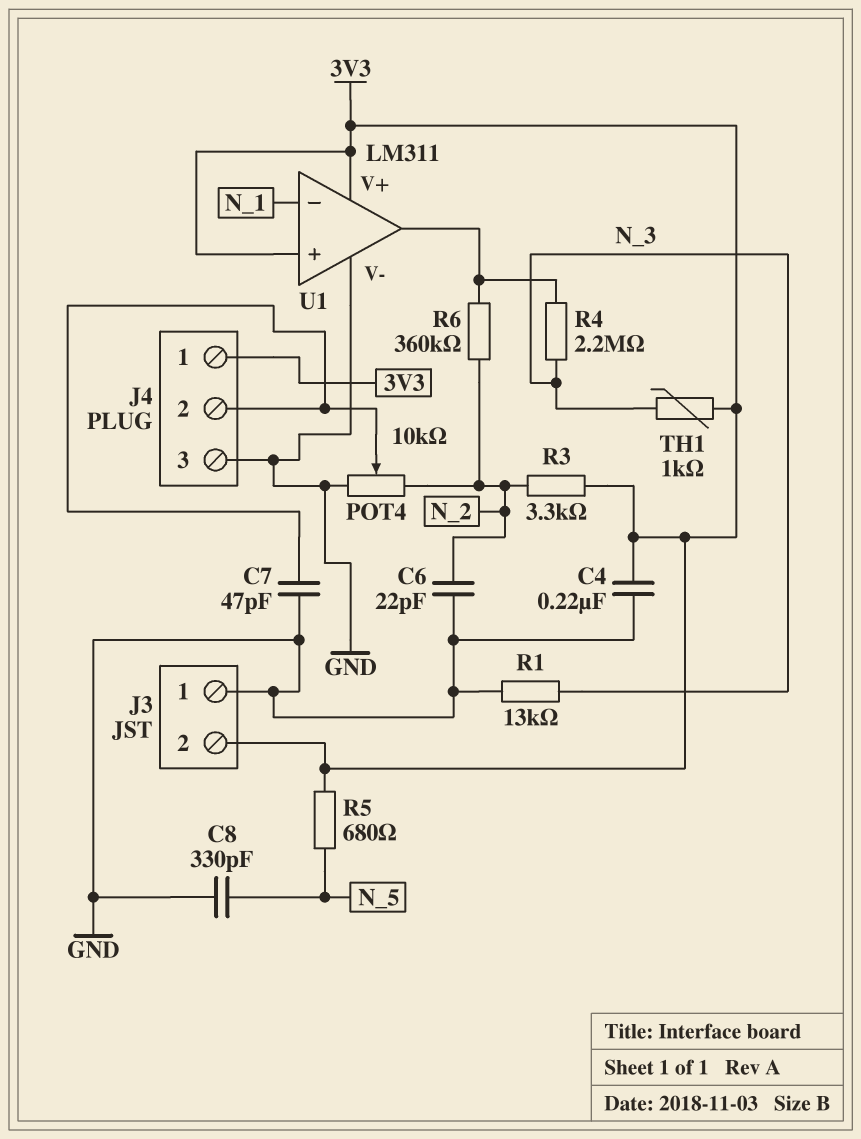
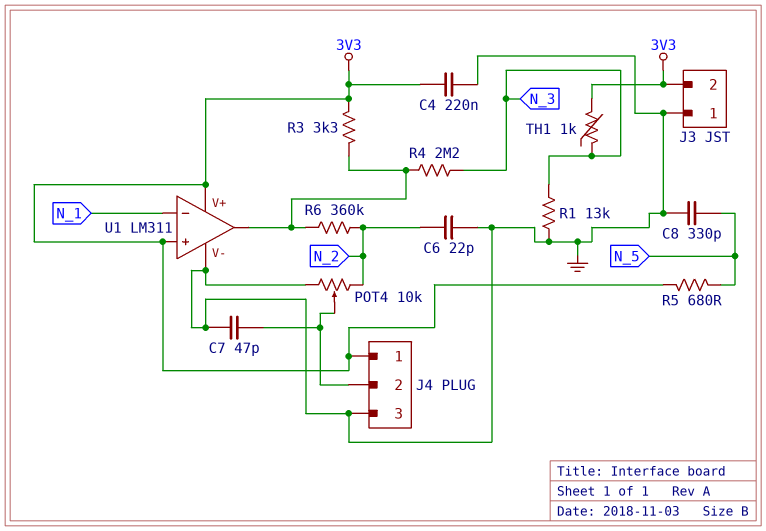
R3: 3.3k (3V3, N_2) -> 3.3k (3V3, U1/out)

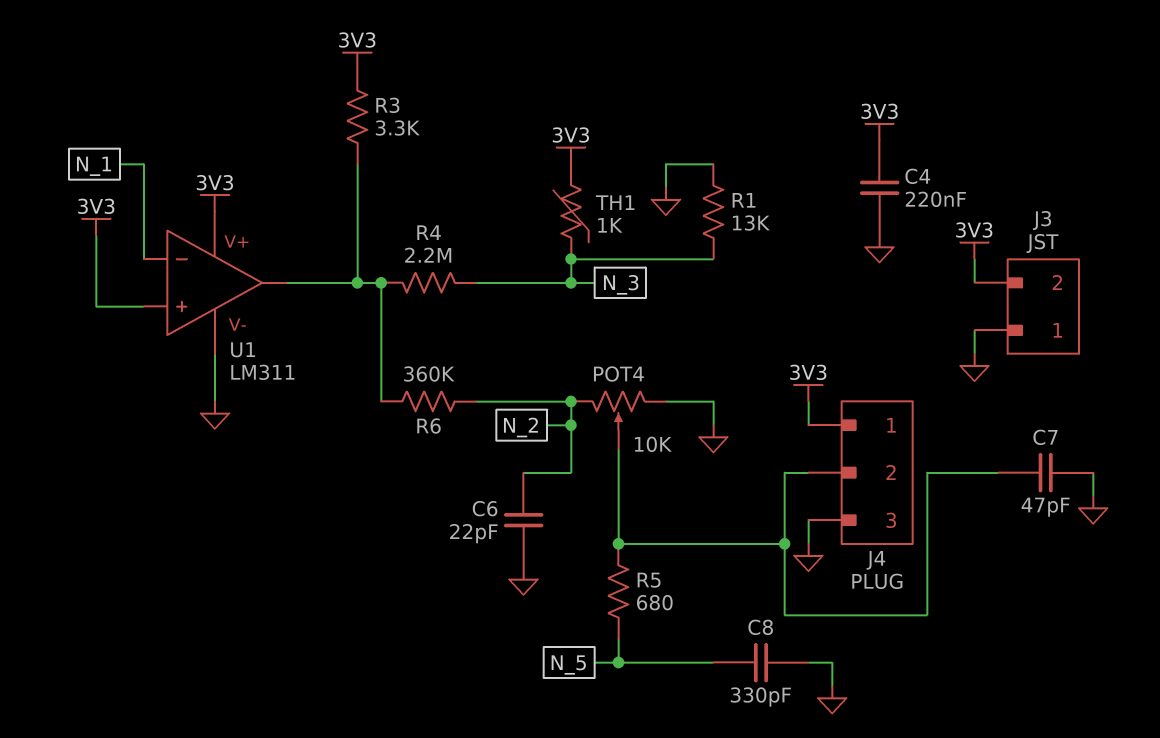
R5: 680 (3V3, N_5) -> 680 (J4/2, N_5)

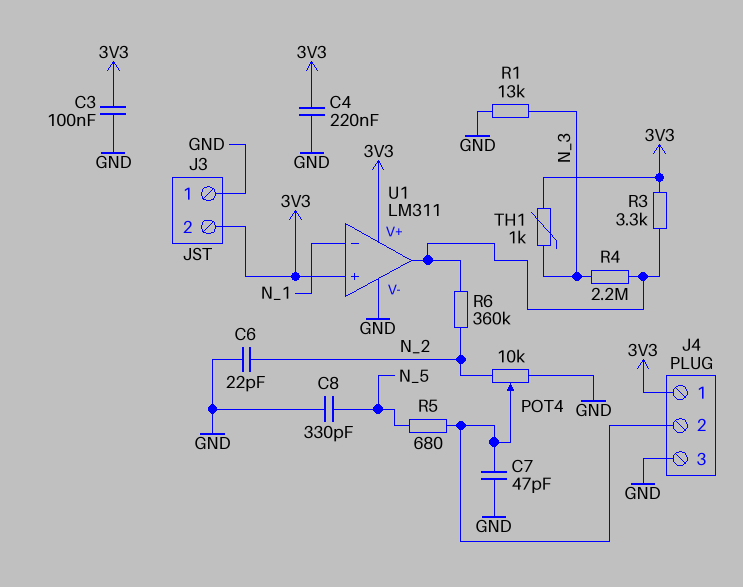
C3: none -> 100nF (3V3, GND)

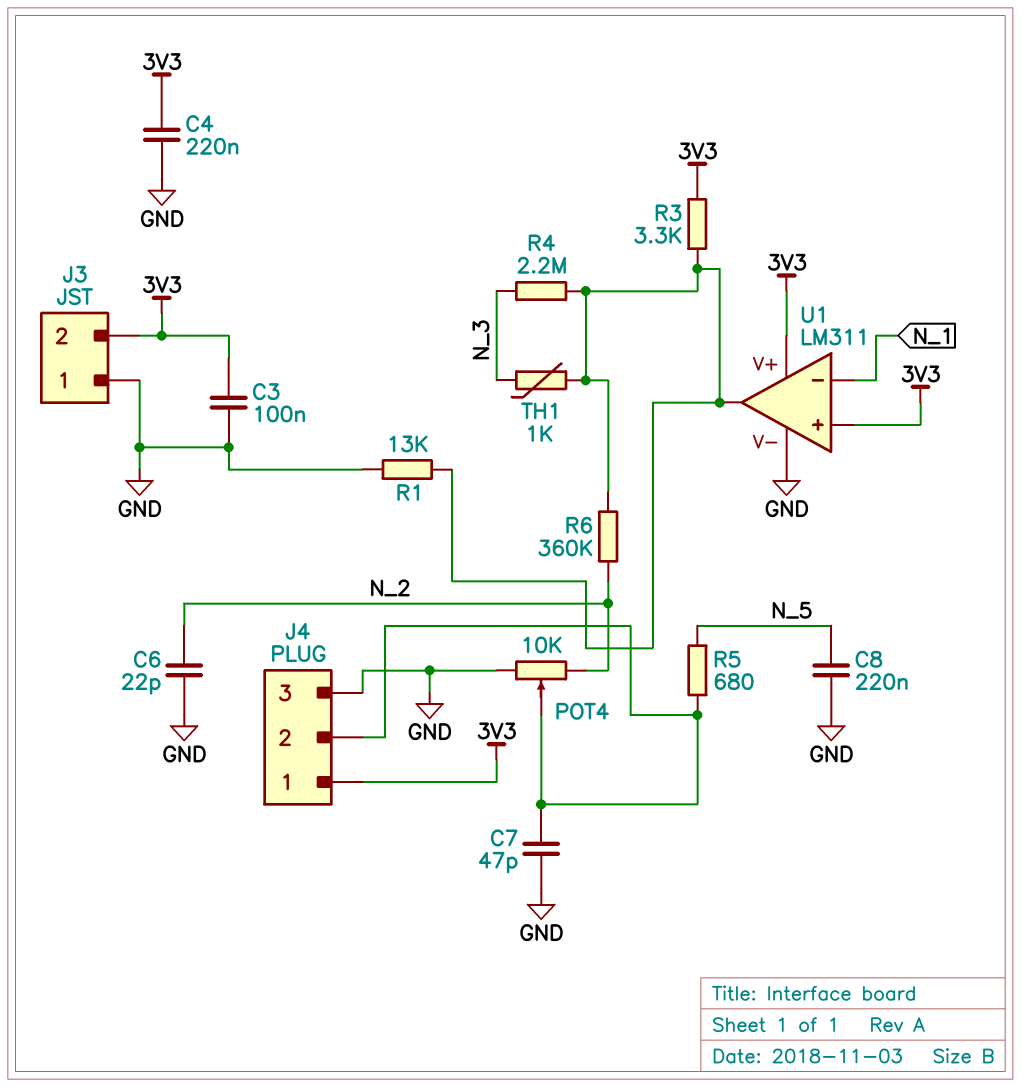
C8: 330pF (GND, N_5) -> 220nF (GND, N_5)
R1: 13k (GND, N_3) -> 13k (GND, U1/out)
TH1: 1k (3V3, N_3) -> 1k (N_3, U1/out)

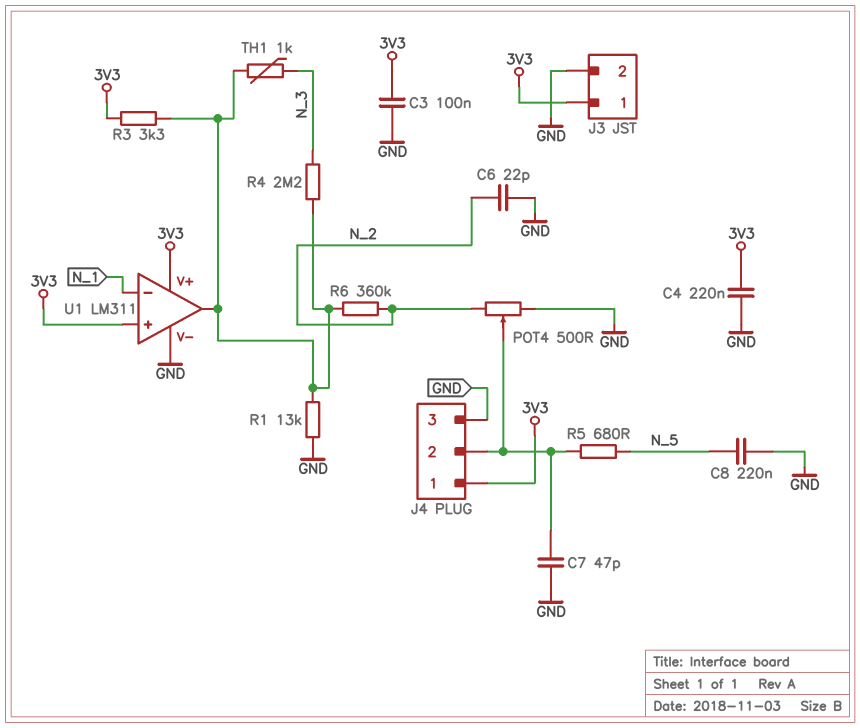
J3 pin 1: GND -> 3V3
J3 pin 2: 3V3 -> GND
POT4: 10k (GND, N_2, wiper J4/2) -> 500 (GND, N_2, wiper J4/2)

